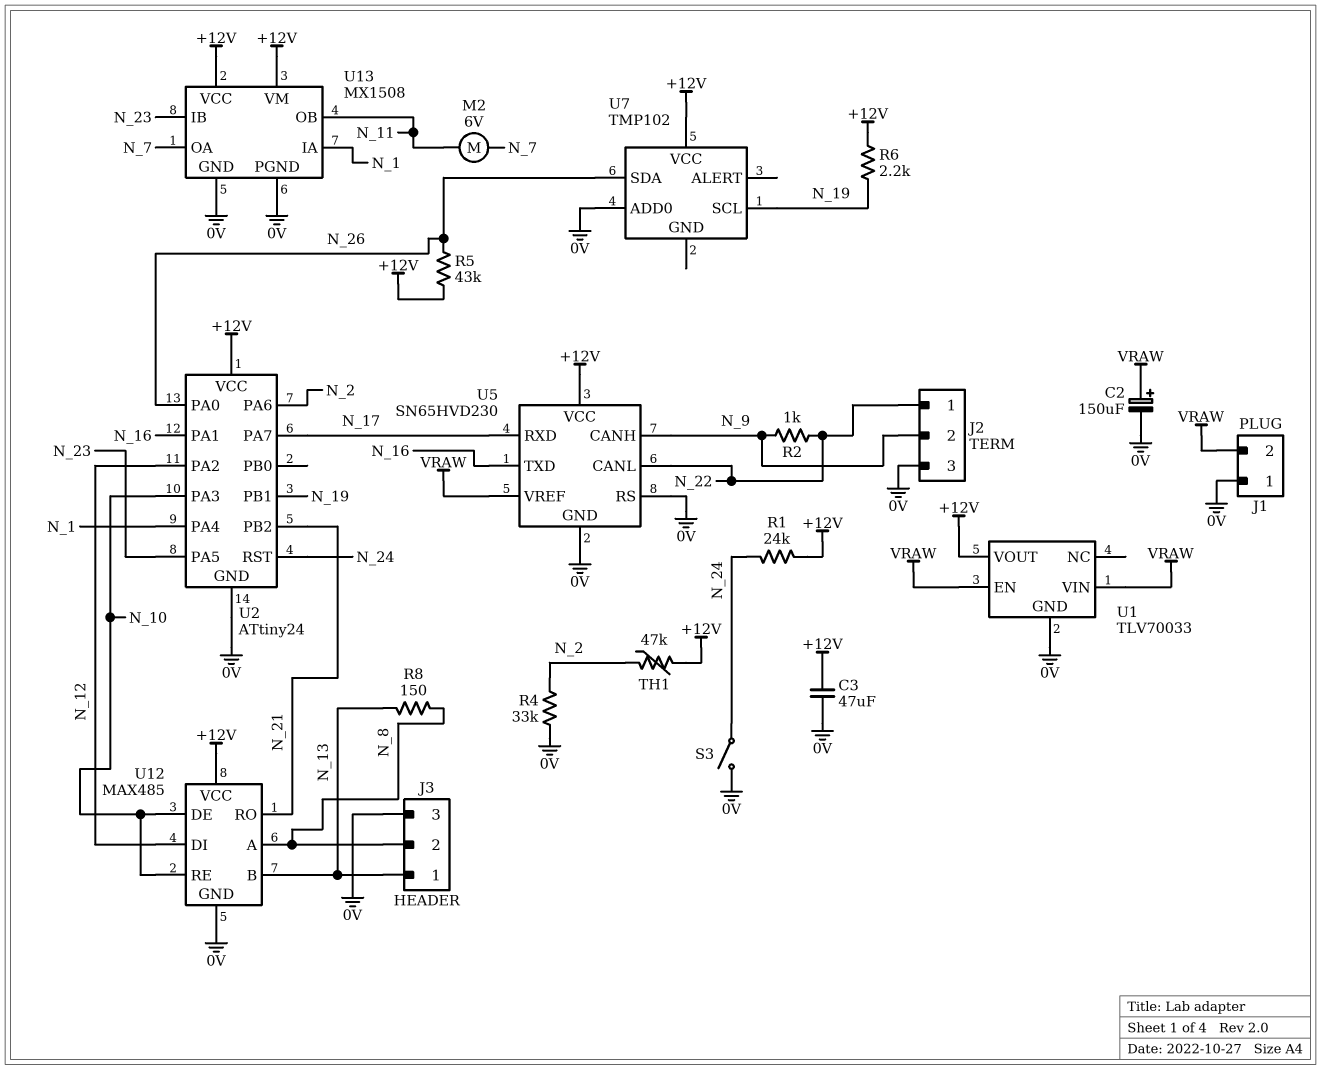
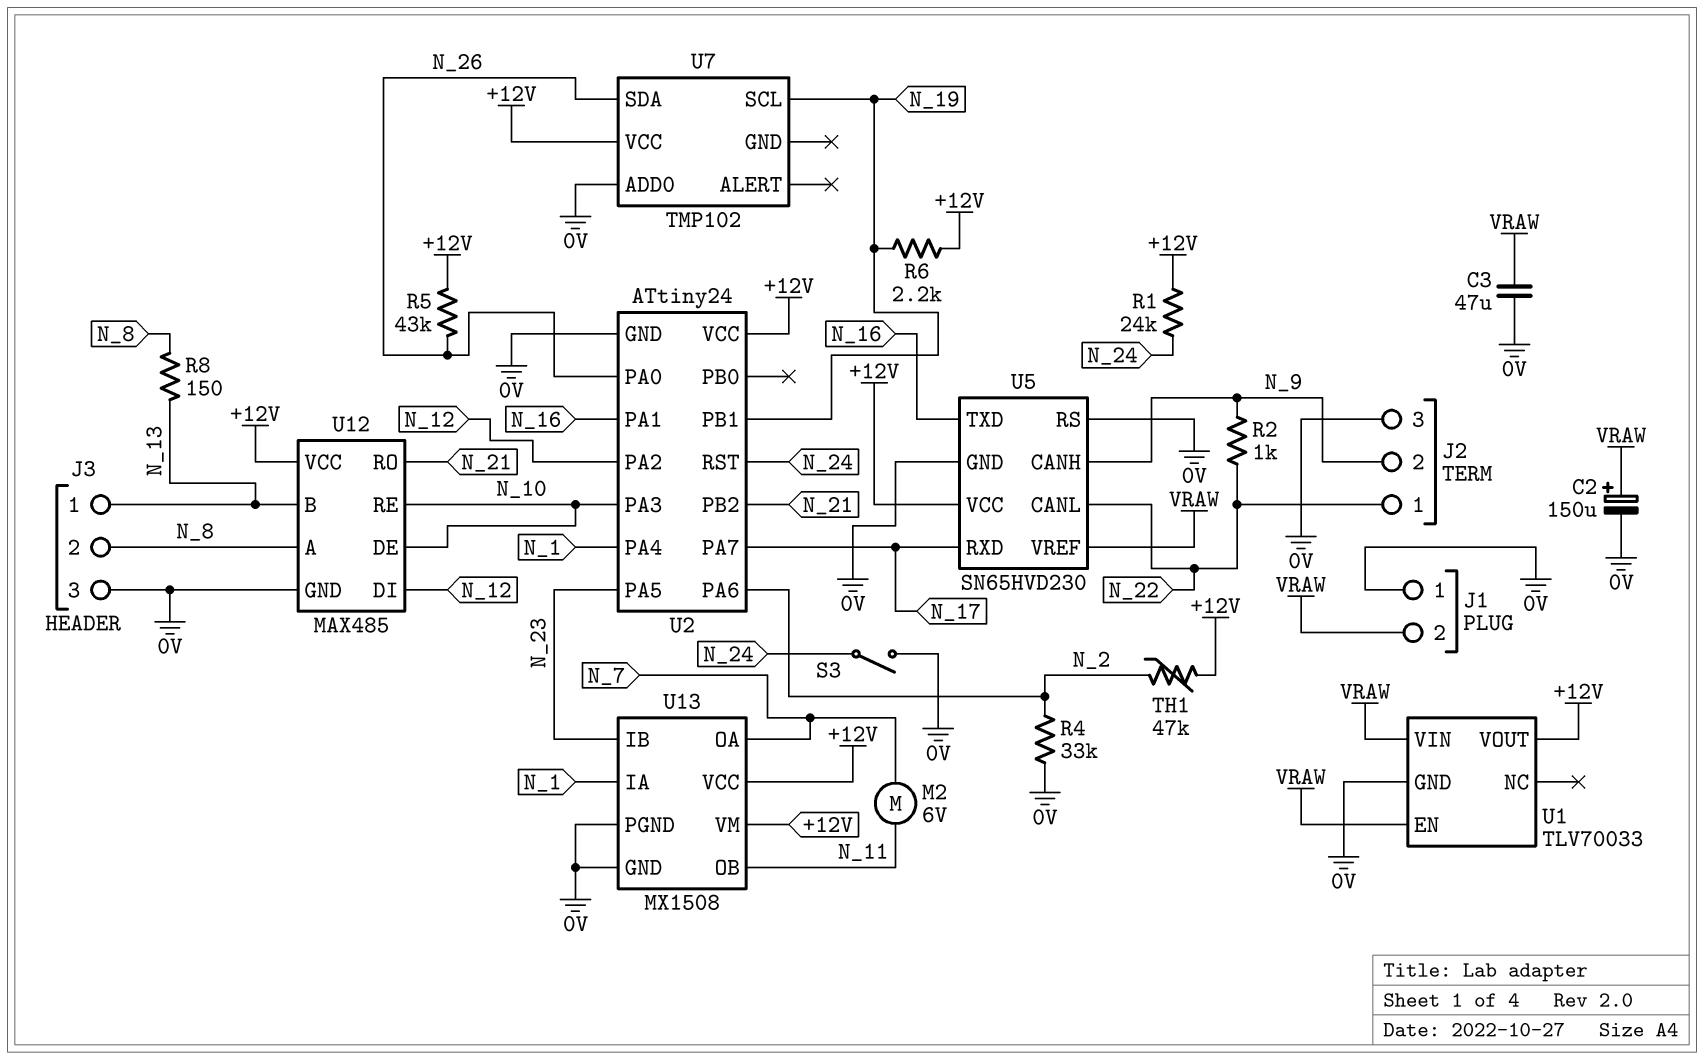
C3: 47uF (+12V, 0V) -> 47uF (0V, VRAW)

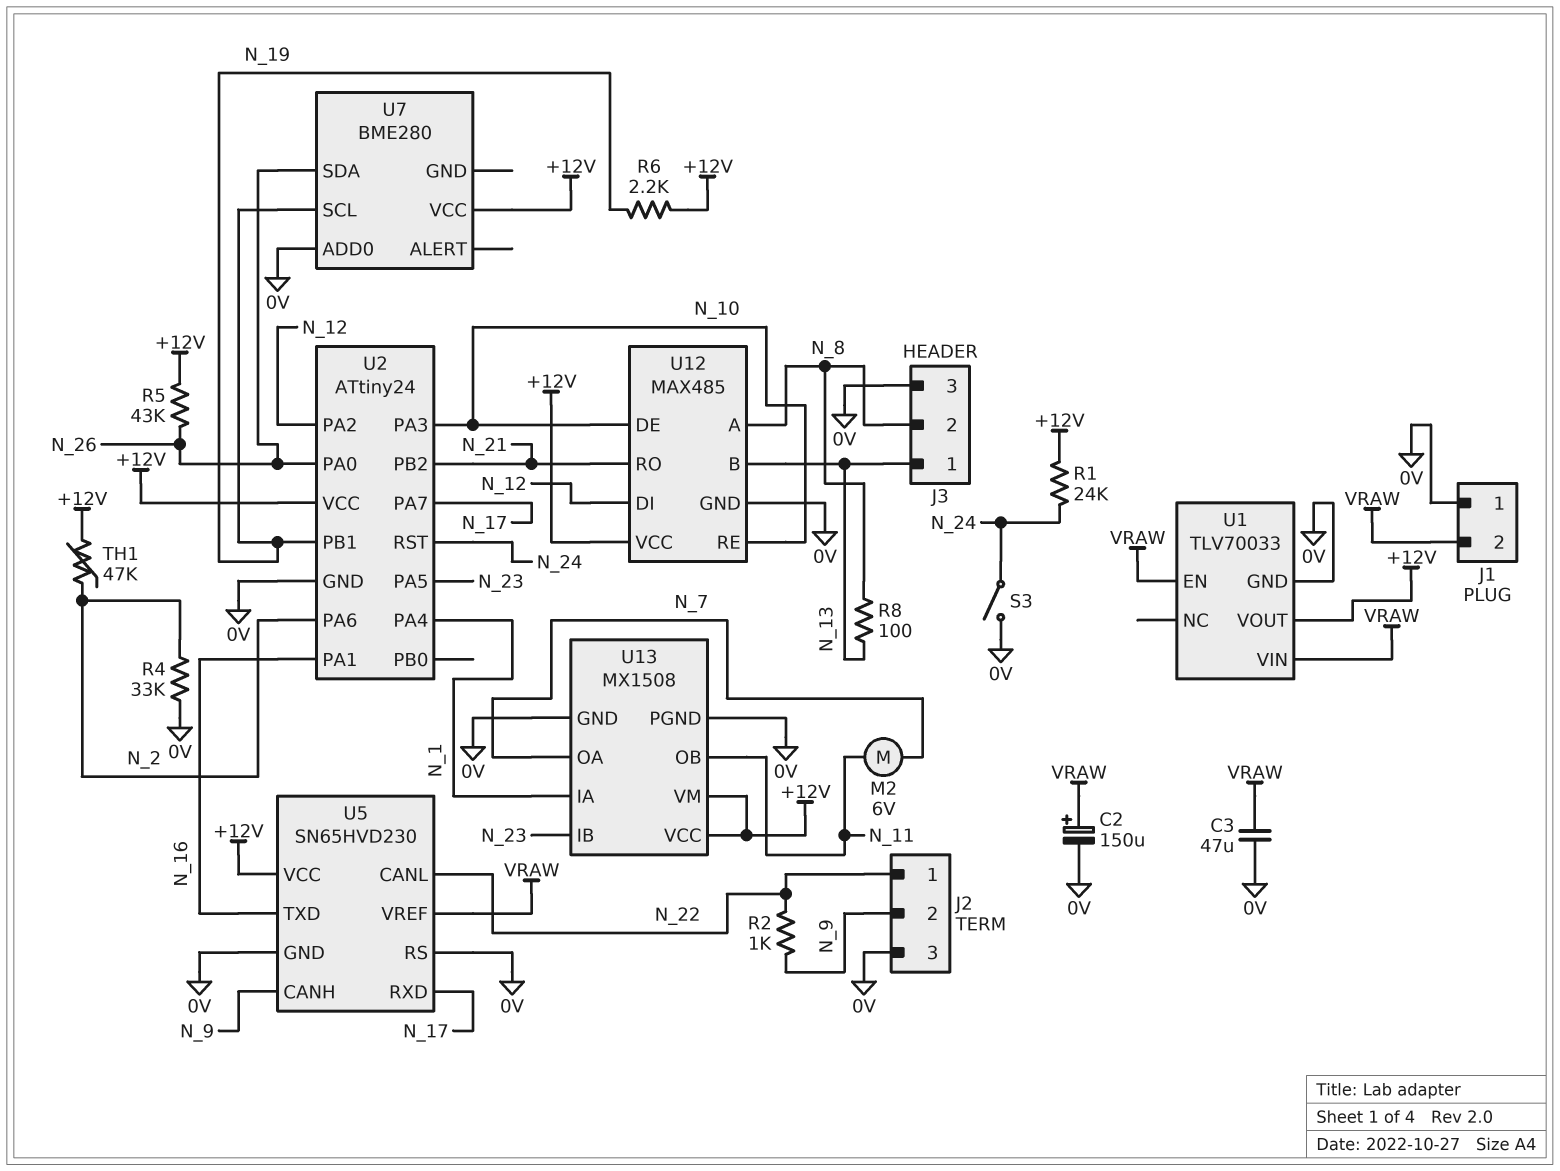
R8: 150 (N_8, N_13) -> 100 (N_8, N_13)
U7: TMP102 -> BME280

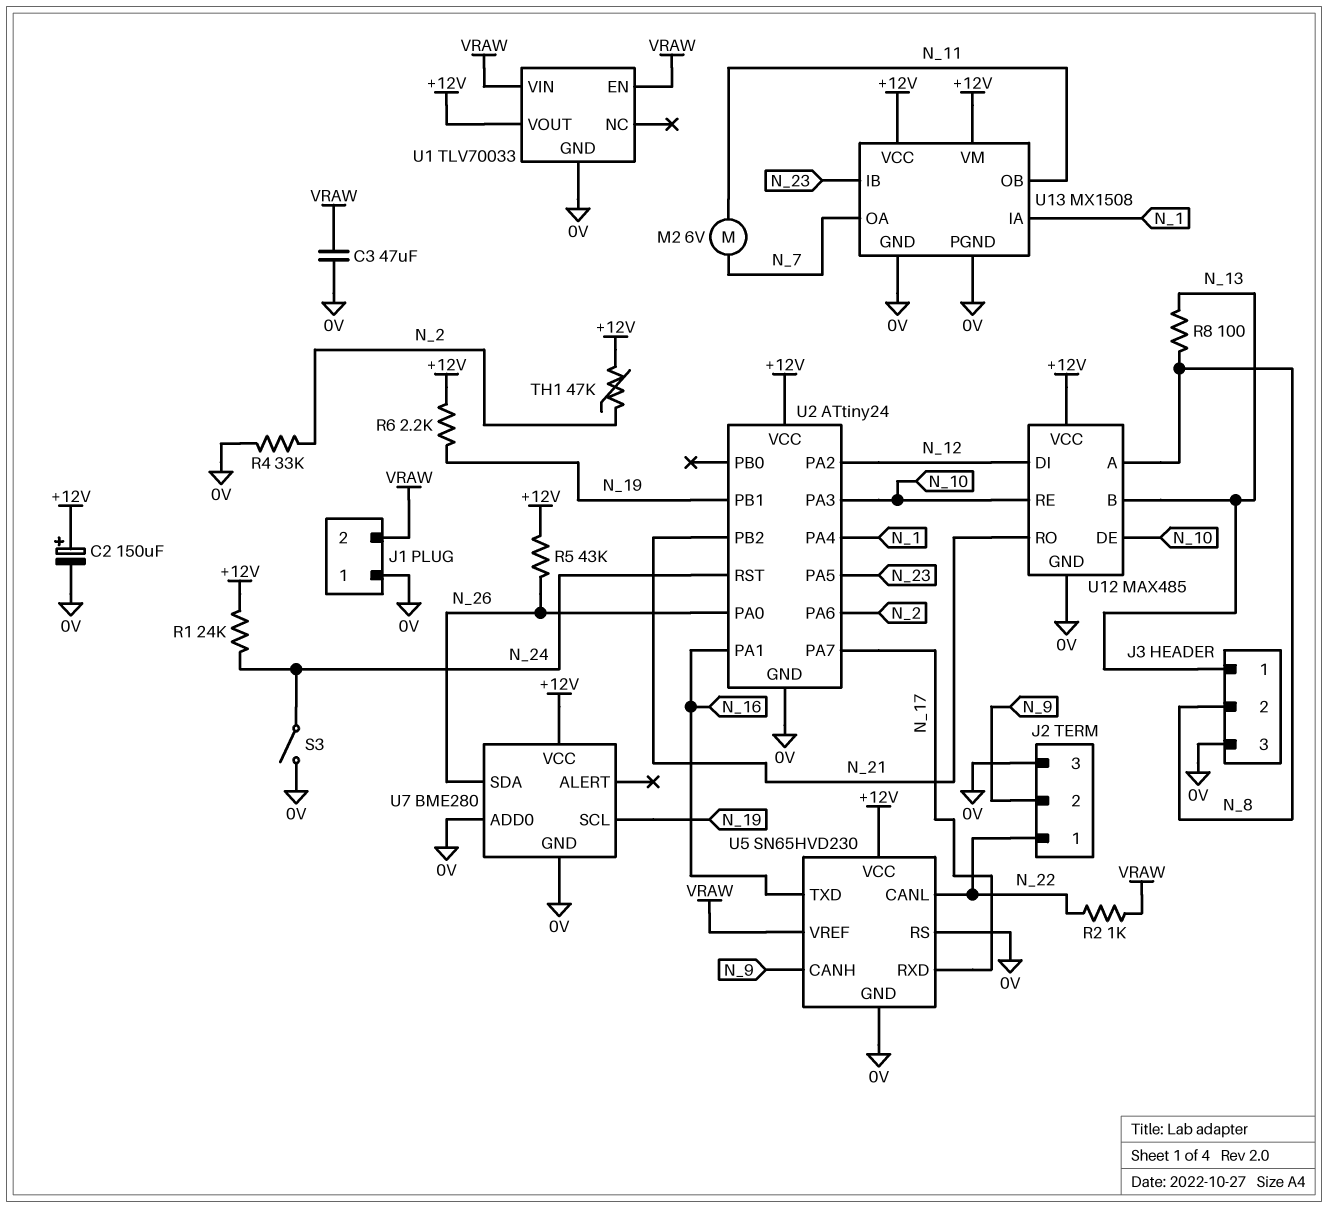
C2: 150uF (plus VRAW, minus 0V) -> 150uF (plus +12V, minus 0V)
R2: 1k (N_9, N_22) -> 1k (N_22, VRAW)
U7 pin GND: none -> 0V

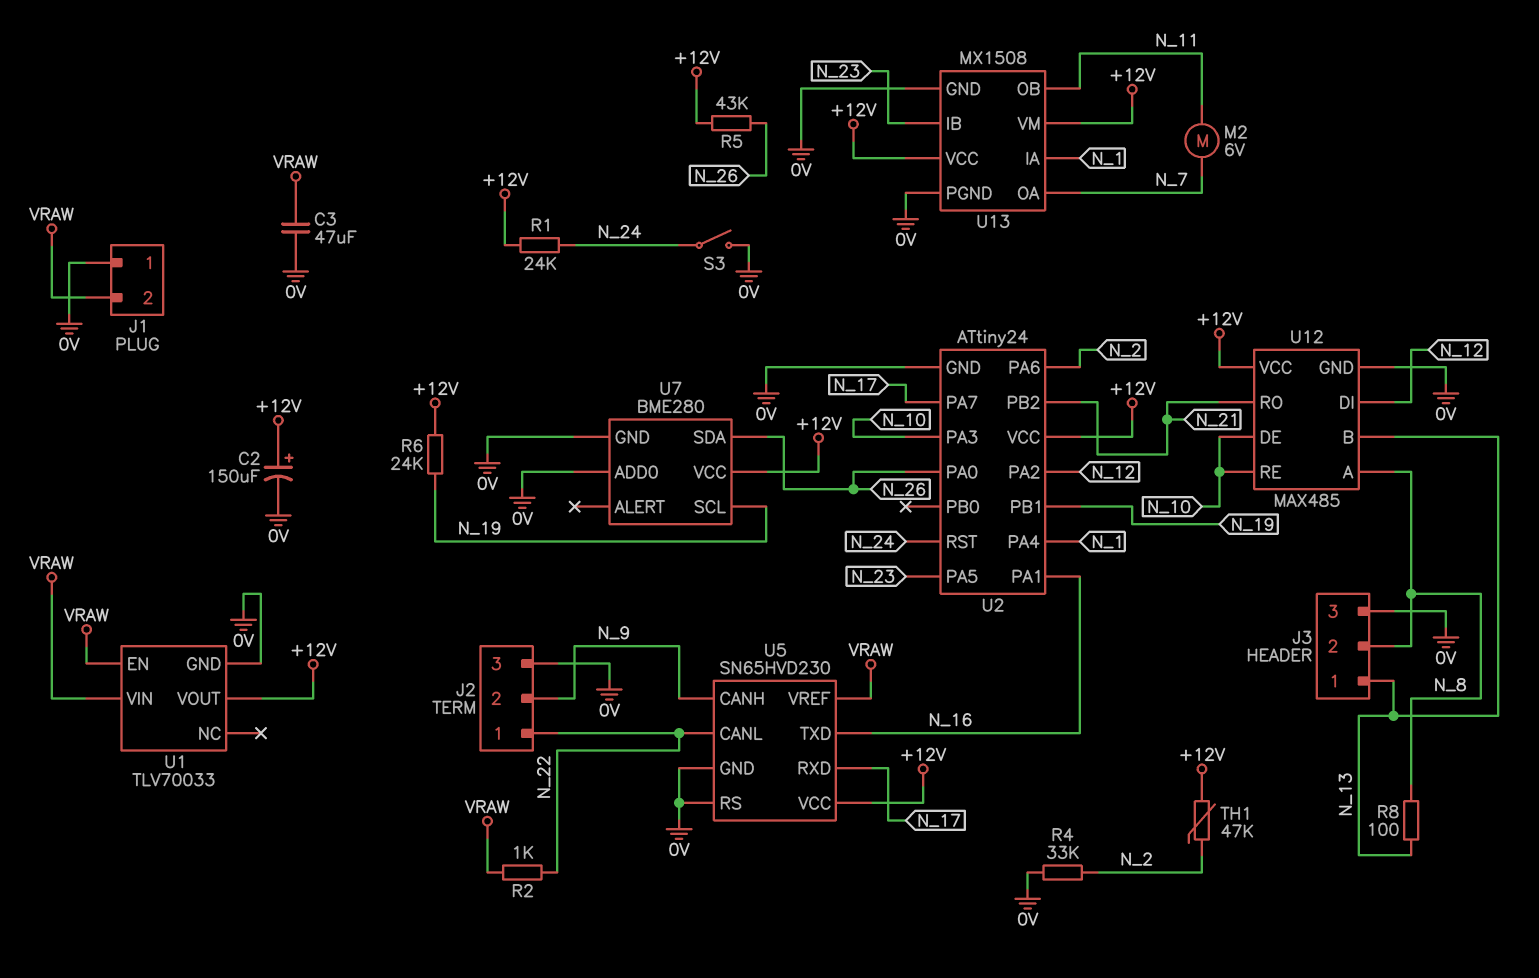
R6: 2.2k (+12V, N_19) -> 24k (+12V, N_19)

